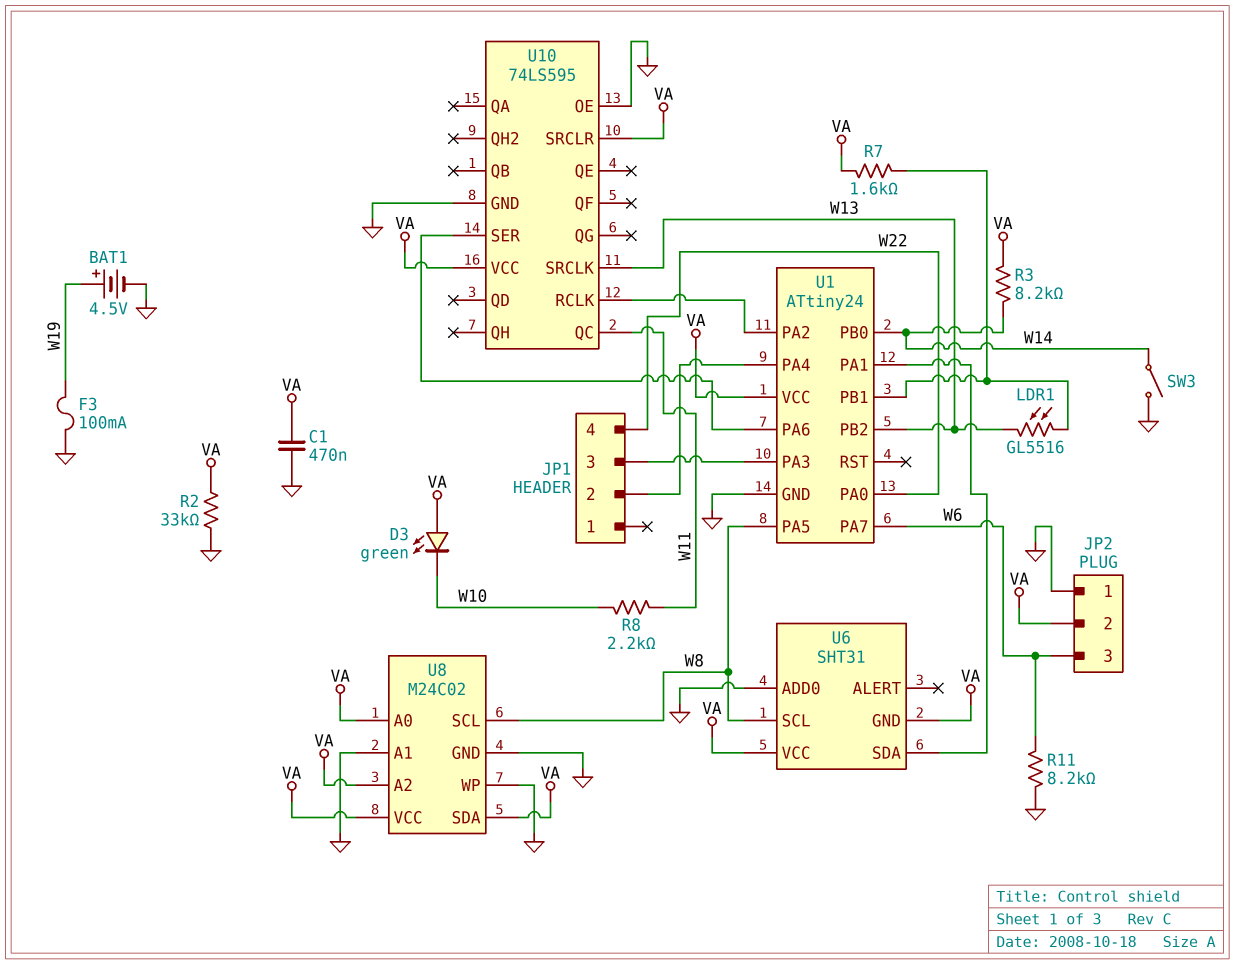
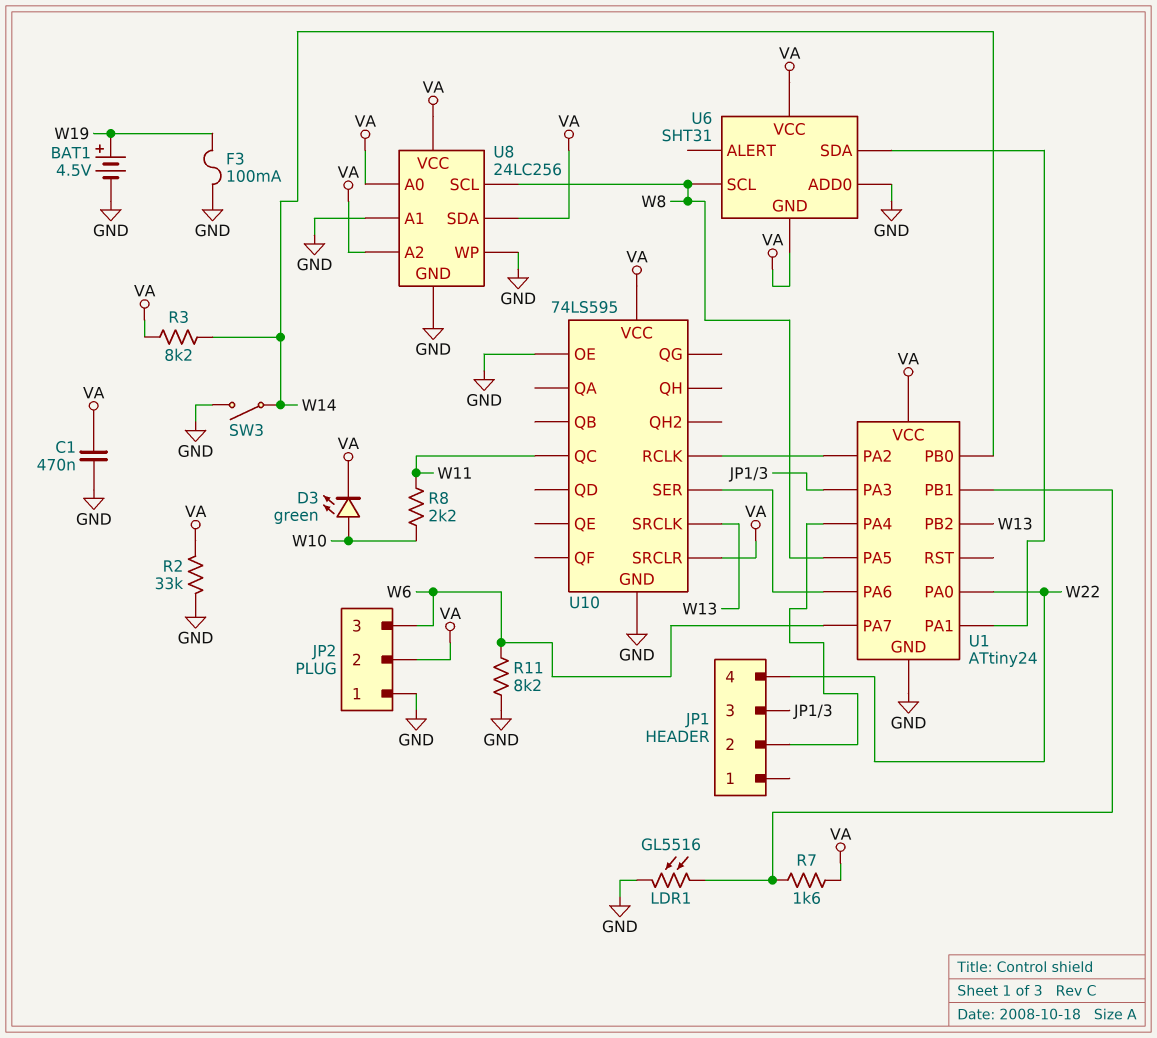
D3: LED green (A VA, K W10) -> LED green (A W10, K VA)
LDR1: GL5516 (U1/PB1, W13) -> GL5516 (GND, U1/PB1)
U8: M24C02 -> 24LC256

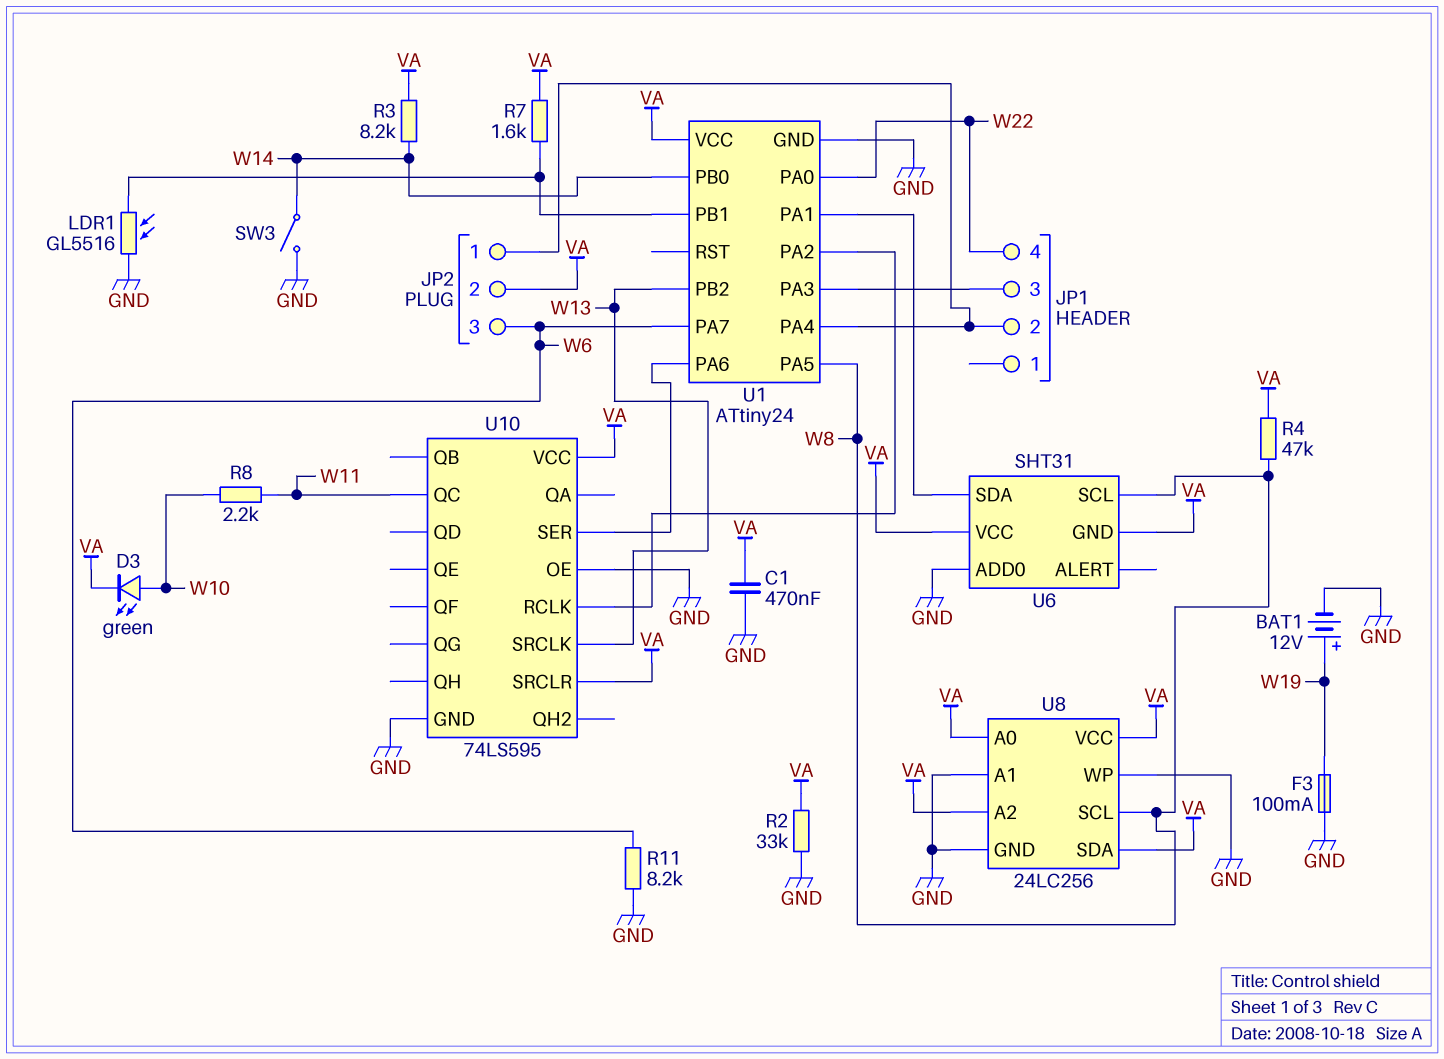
BAT1: 4.5V (plus W19, minus GND) -> 12V (plus W19, minus GND)
JP2 pin 1: GND -> JP1/2
R4: none -> 47k (VA, W8)

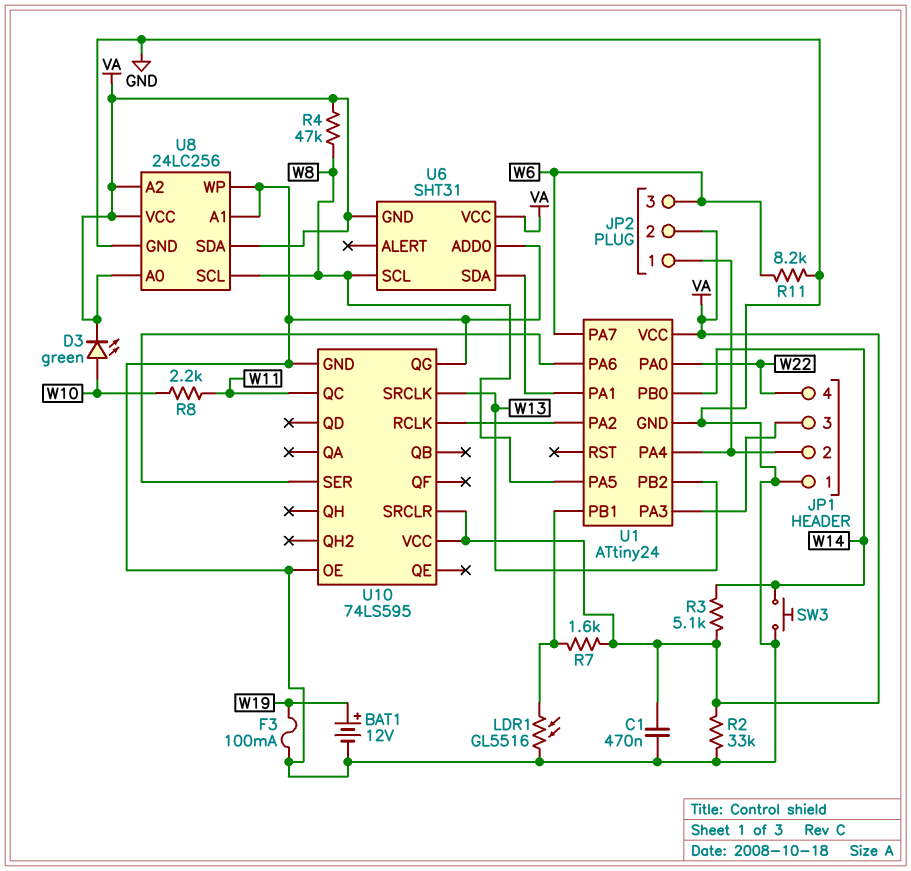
JP1 pin 1: none -> GND
R3: 8.2k (VA, W14) -> 5.1k (VA, W14)
SW3: switch (GND, W14) -> button (GND, W14)
U10 pin QG: none -> GND

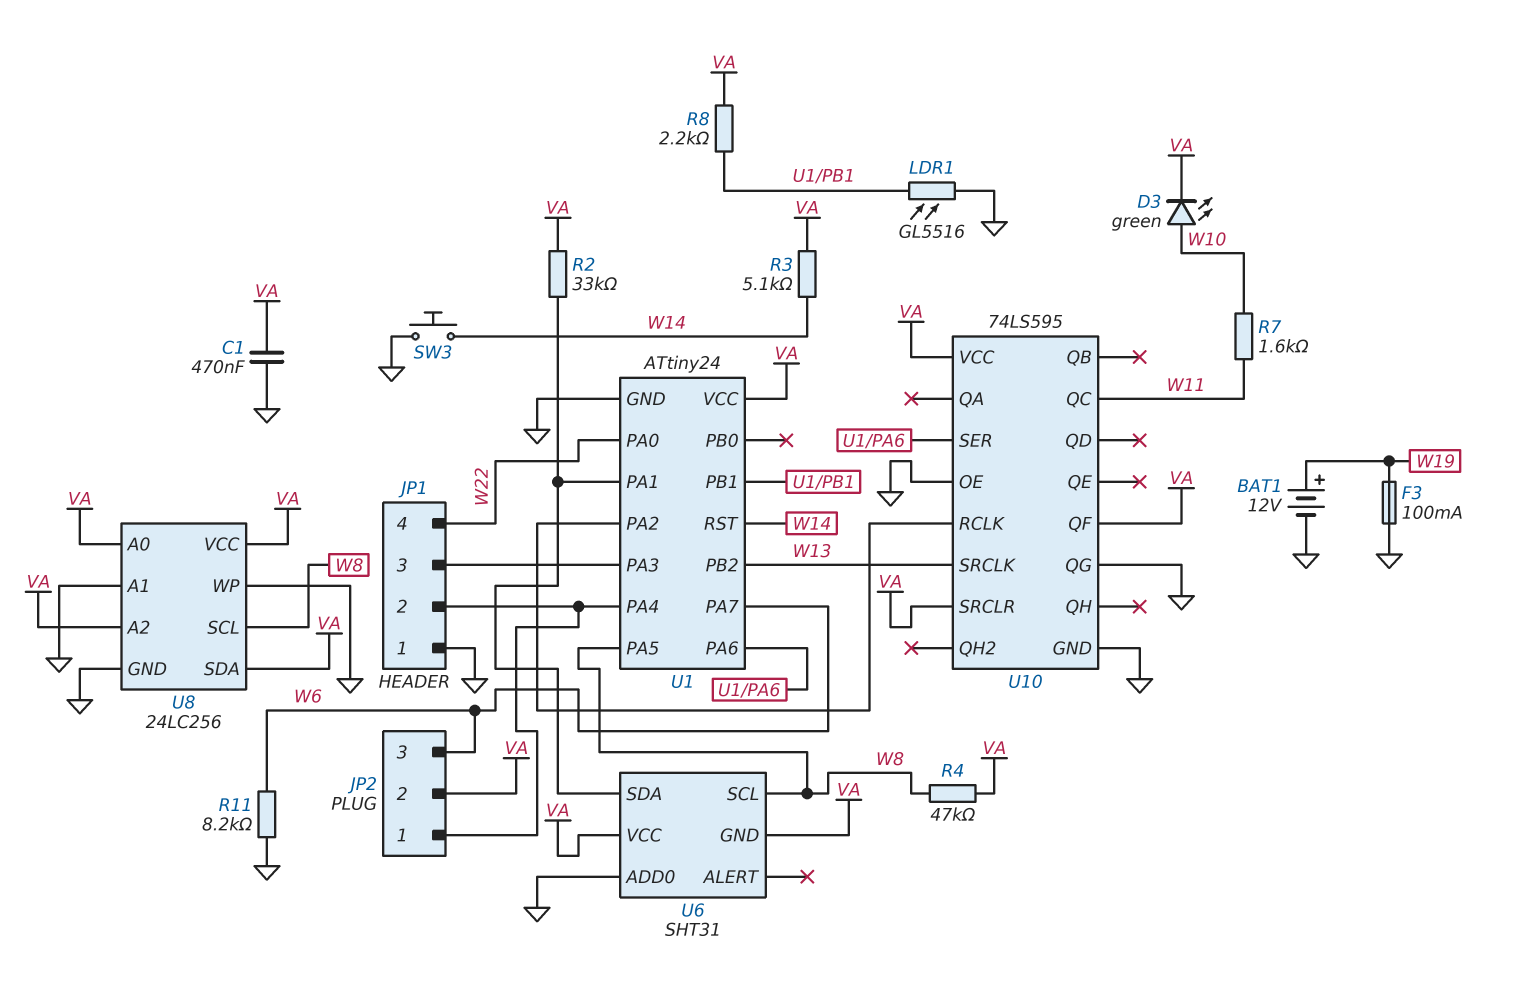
R2: 33k (GND, VA) -> 33k (U1/PA1, VA)
R7: 1.6k (U1/PB1, VA) -> 1.6k (W10, W11)
R8: 2.2k (W10, W11) -> 2.2k (U1/PB1, VA)
U1 pin PB0: W14 -> none
U1 pin RST: none -> W14
U10 pin QF: none -> VA

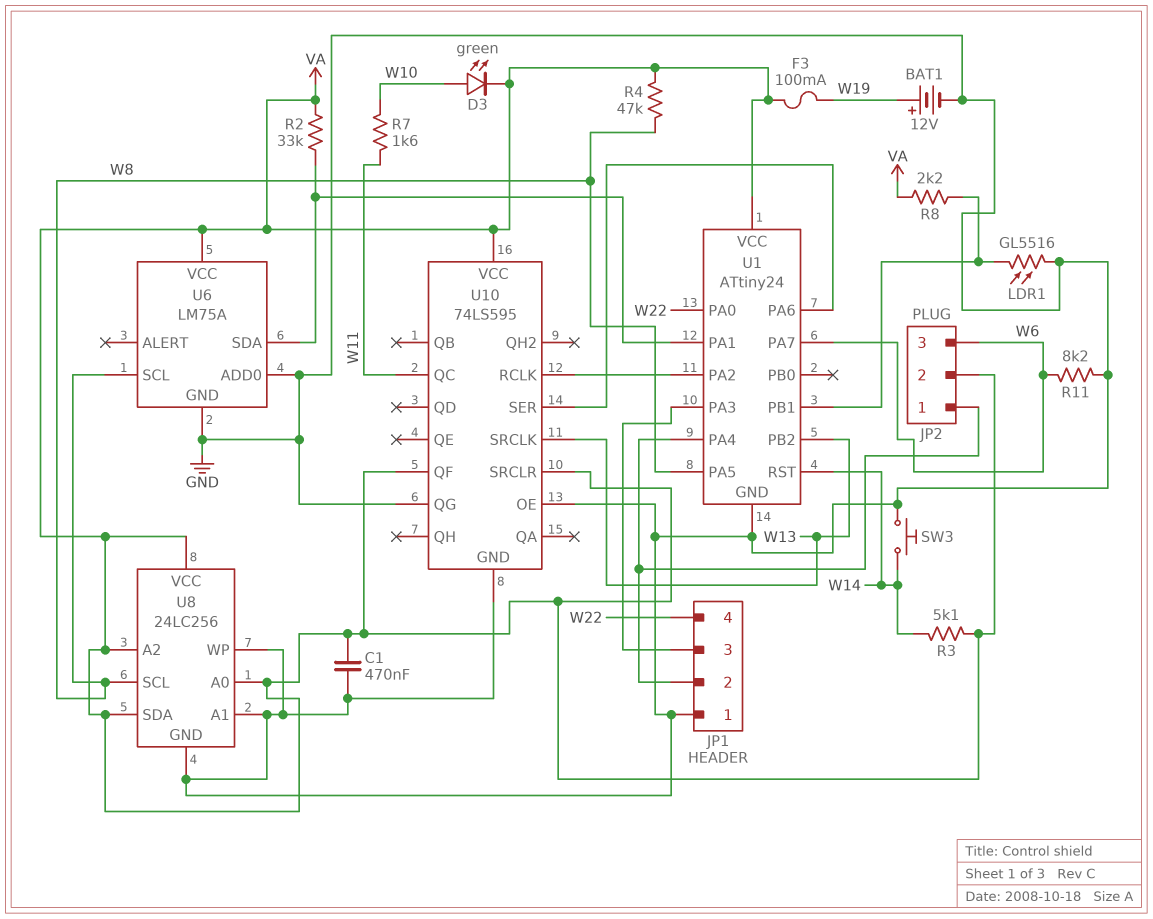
F3: 100mA (GND, W19) -> 100mA (VA, W19)
U6: SHT31 -> LM75A
U6 pin GND: VA -> GND

